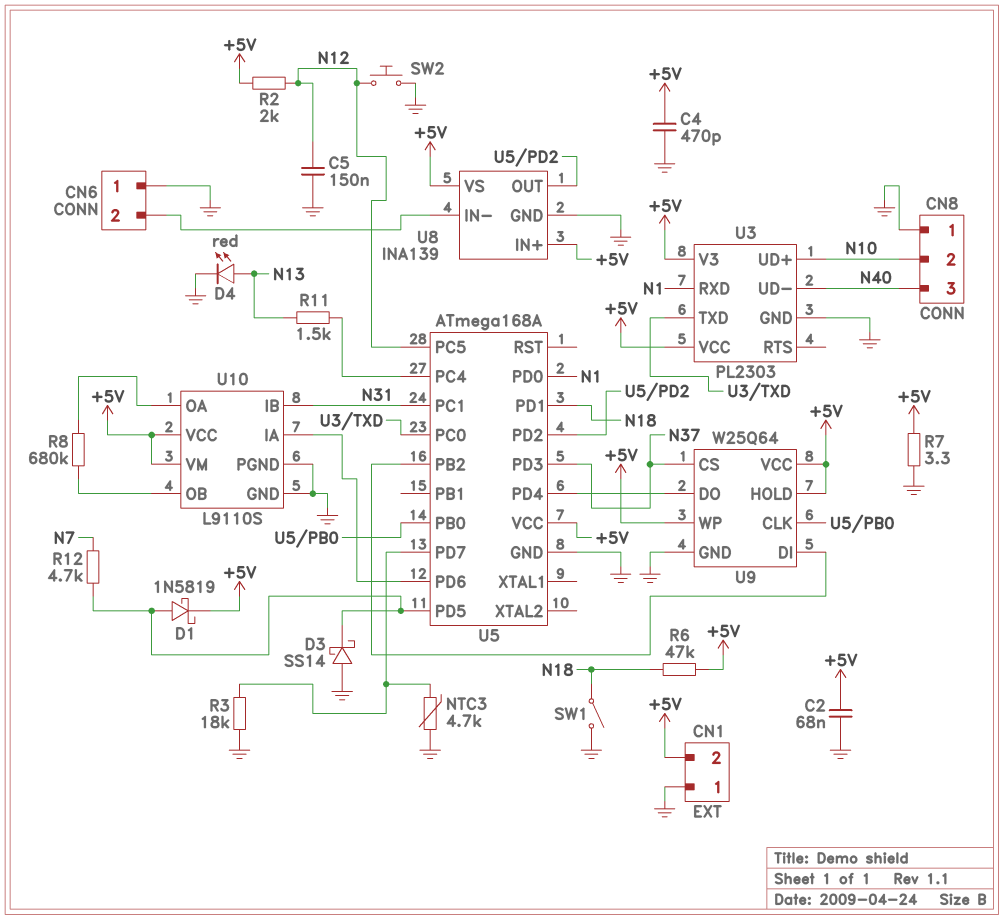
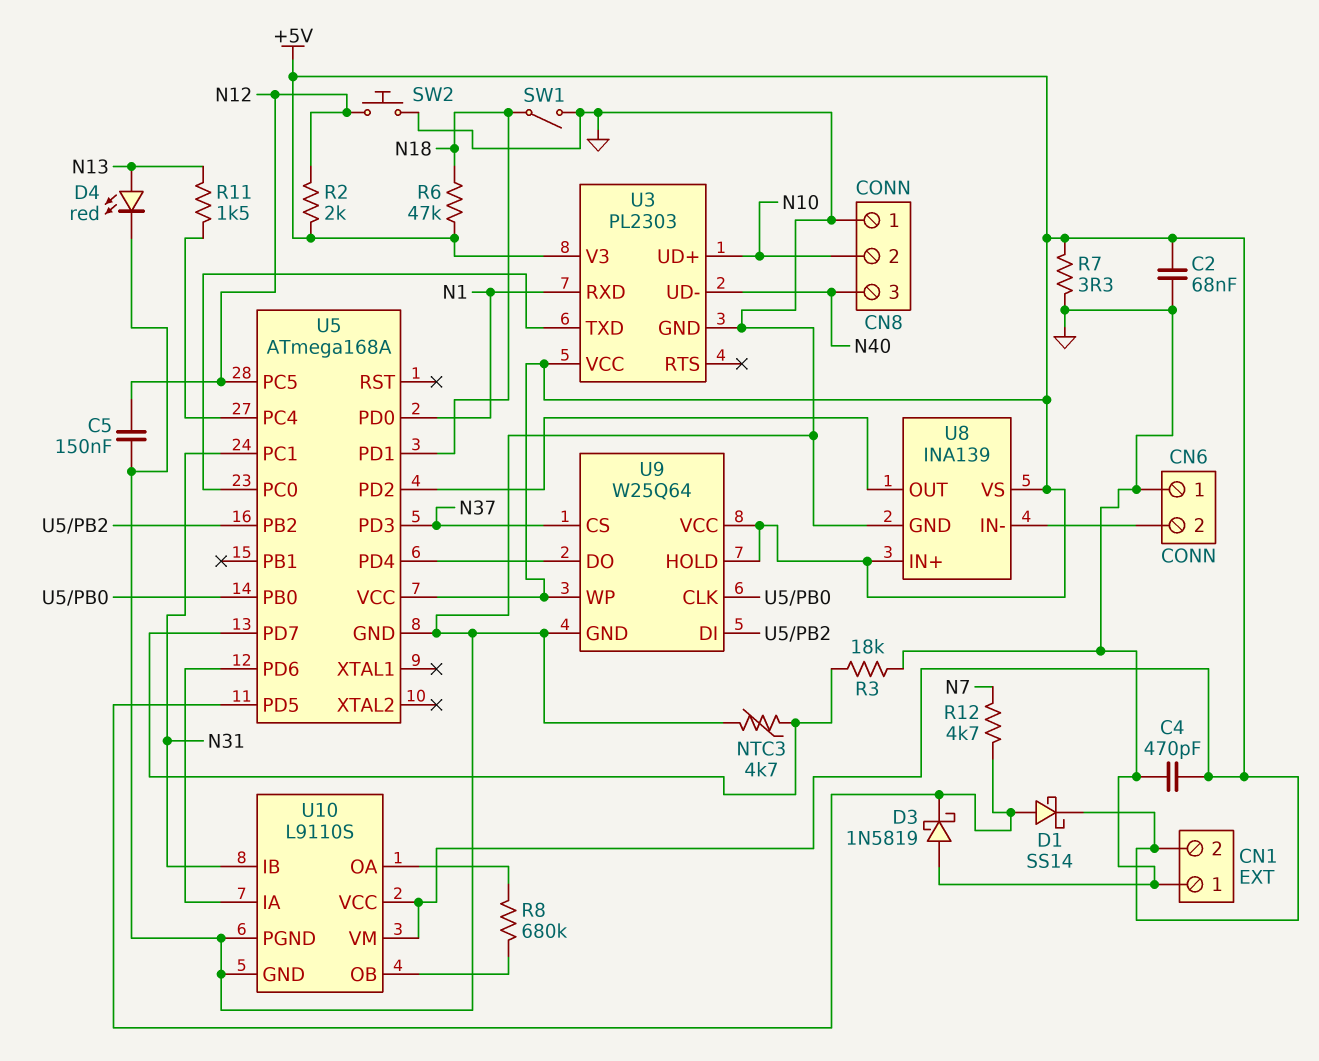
D1: schottky 1N5819 (A U5/PD5, K +5V) -> schottky SS14 (A U5/PD5, K +5V)
D3: schottky SS14 (A GND, K U5/PD5) -> schottky 1N5819 (A GND, K U5/PD5)

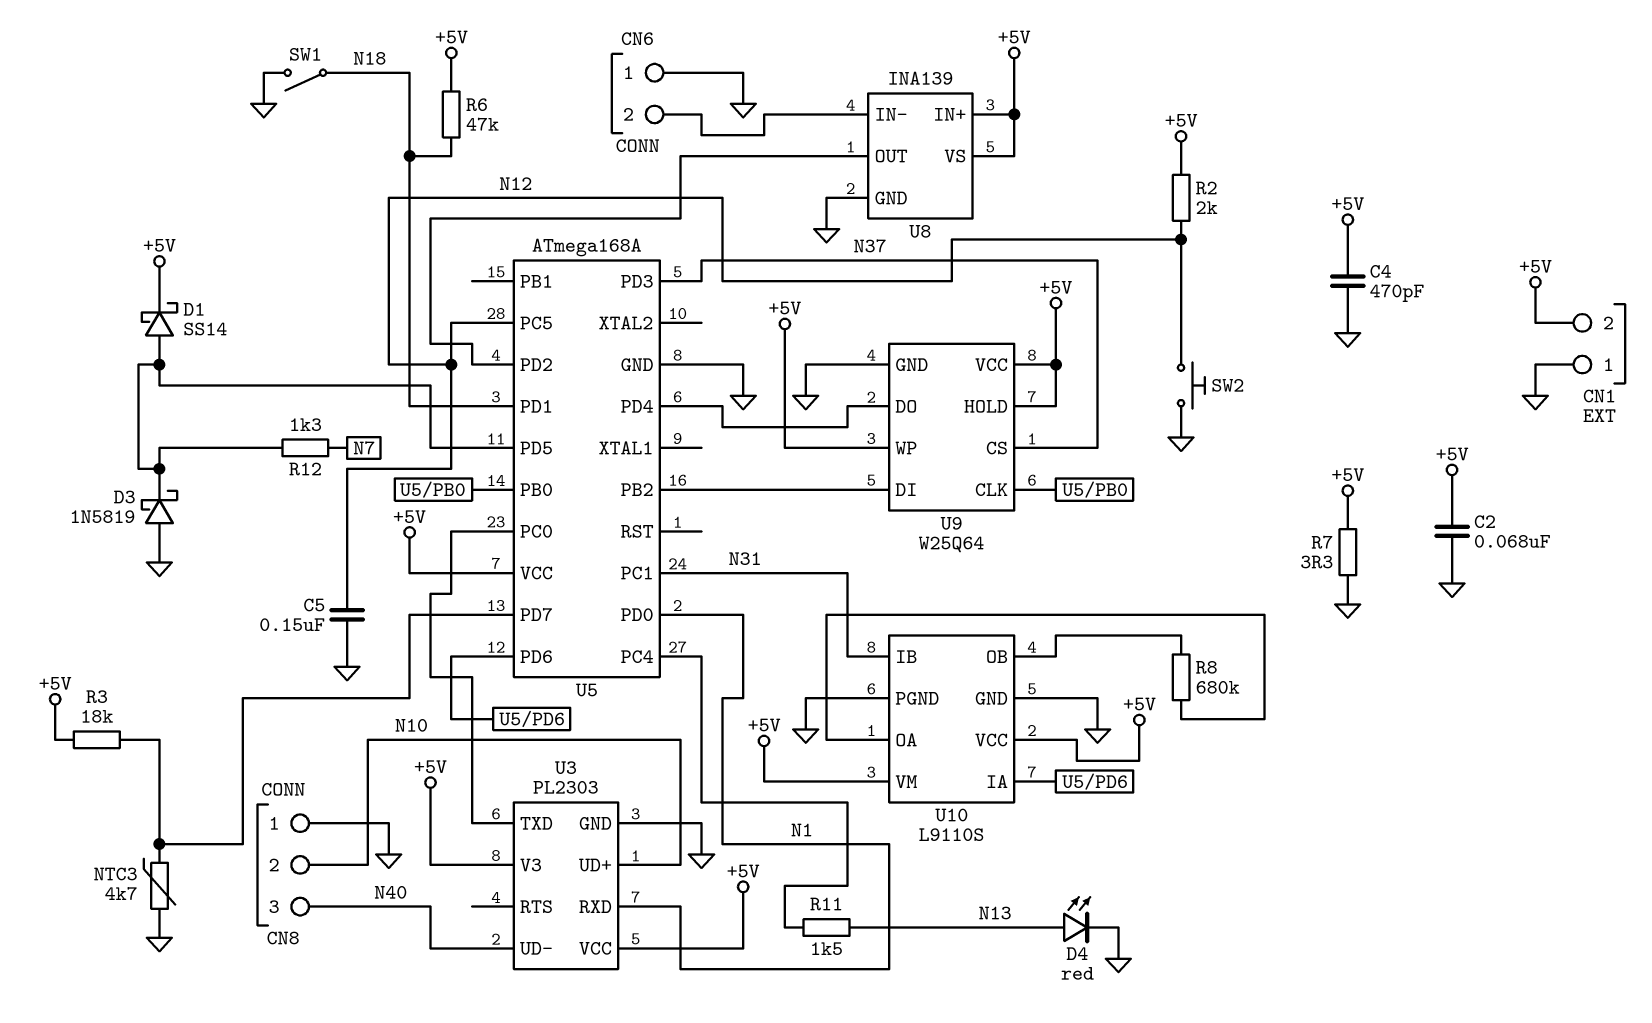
R3: 18k (GND, U5/PD7) -> 18k (+5V, U5/PD7)
R12: 4.7k (N7, U5/PD5) -> 1.3k (N7, U5/PD5)

